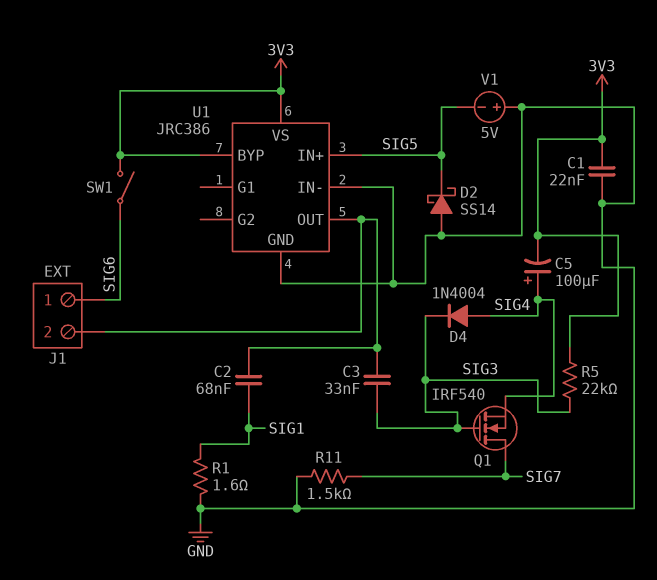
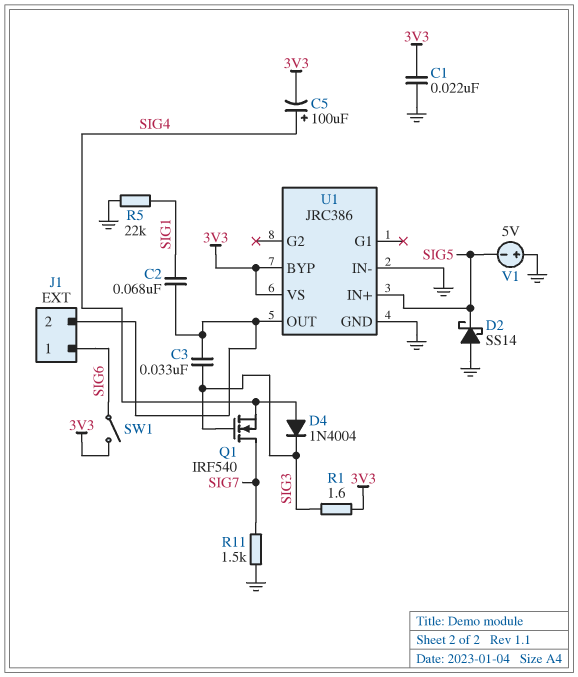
R1: 1.6 (GND, SIG1) -> 1.6 (3V3, SIG3)
R5: 22k (3V3, SIG3) -> 22k (GND, SIG1)

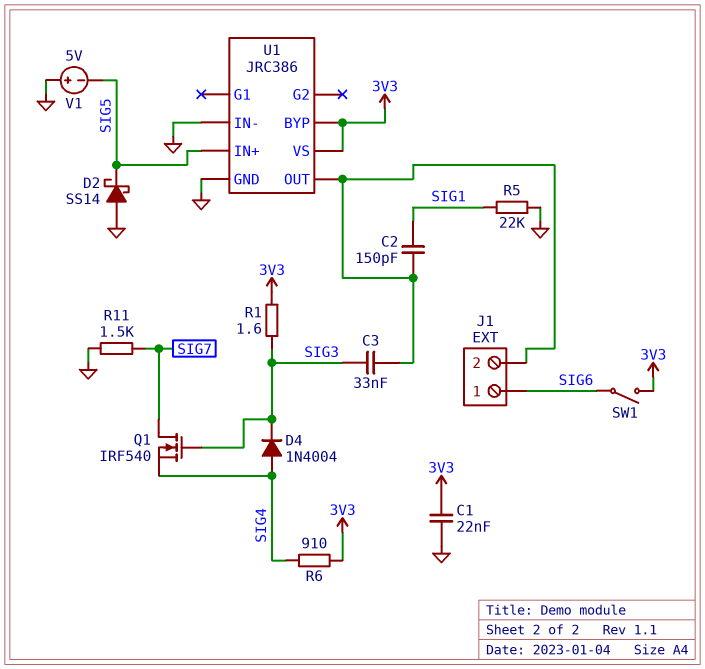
C2: 68nF (J1/2, SIG1) -> 150pF (J1/2, SIG1)
C5: 100uF (plus SIG4, minus 3V3) -> none
R6: none -> 910 (3V3, SIG4)

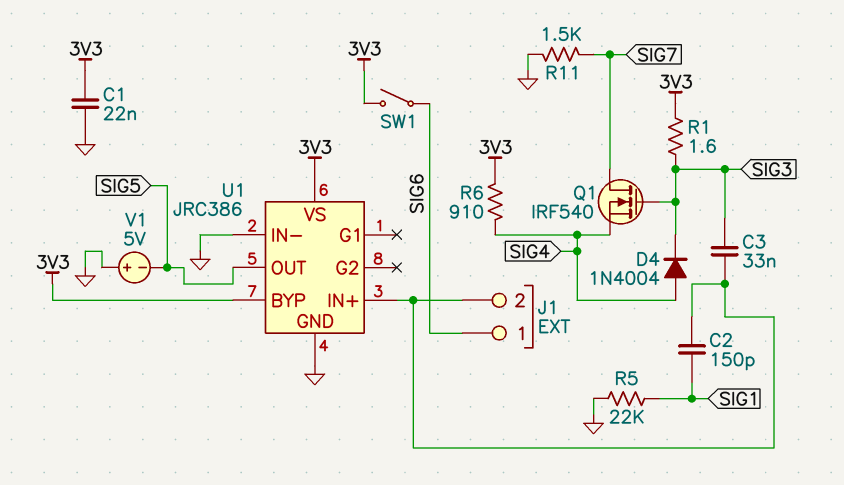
D2: schottky SS14 (A GND, K SIG5) -> none
U1 pin IN+: SIG5 -> J1/2
U1 pin OUT: J1/2 -> SIG5

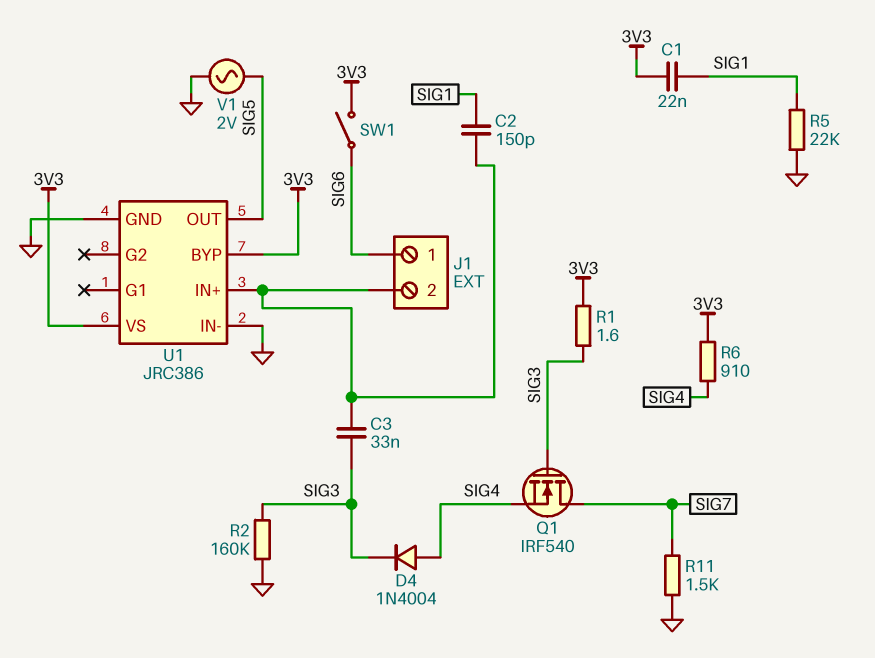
C1: 22nF (3V3, GND) -> 22nF (3V3, SIG1)
R2: none -> 160k (GND, SIG3)
V1: 5V (plus GND, minus SIG5) -> AC 2V (GND, SIG5)

